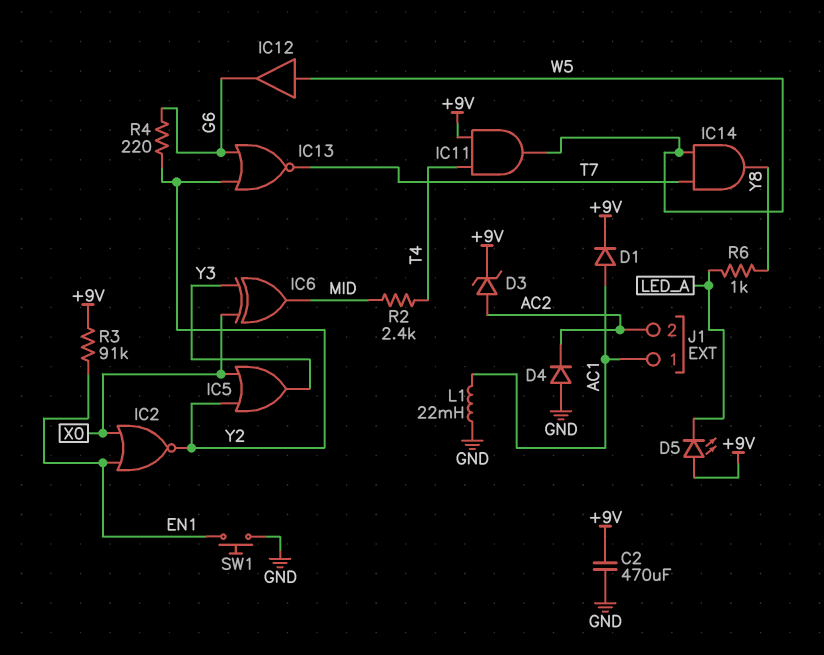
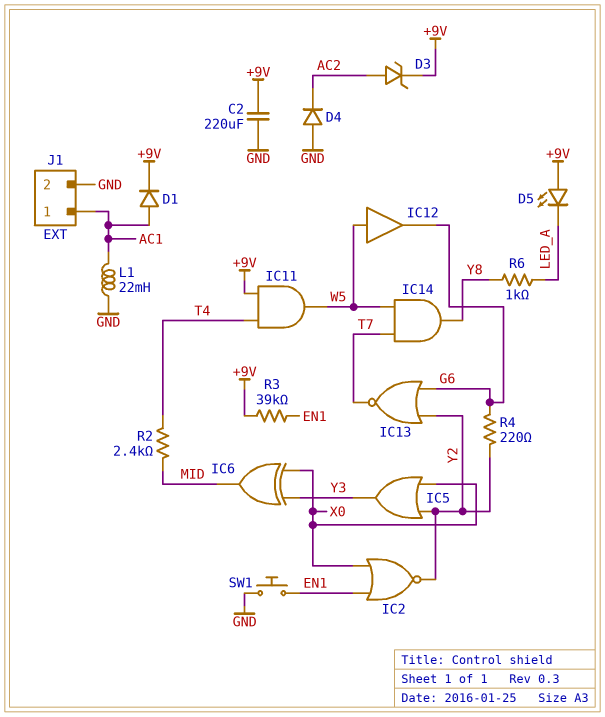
C2: 470uF (+9V, GND) -> 220uF (+9V, GND)
J1 pin 2: AC2 -> GND
R3: 91k (+9V, EN1) -> 39k (+9V, EN1)

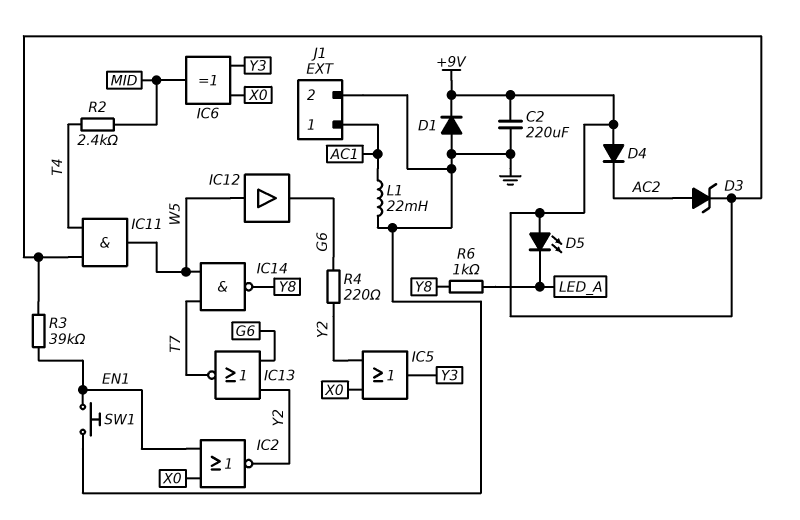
D1: diode (A AC1, K +9V) -> diode (A GND, K +9V)
D4: diode (A GND, K AC2) -> diode (A +9V, K AC2)
IC14: AND (in T7, in W5, out Y8) -> NAND (in T7, in W5, out Y8)

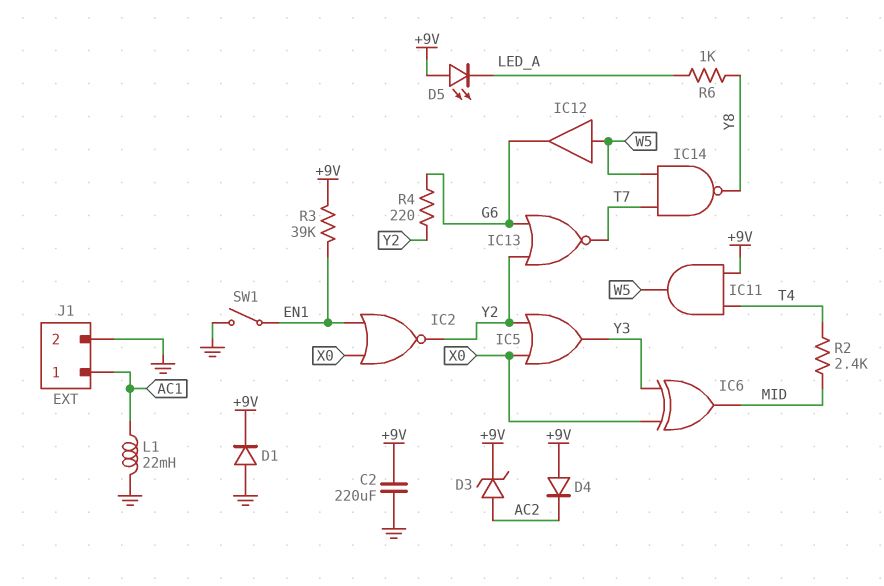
SW1: button (EN1, GND) -> switch (EN1, GND)

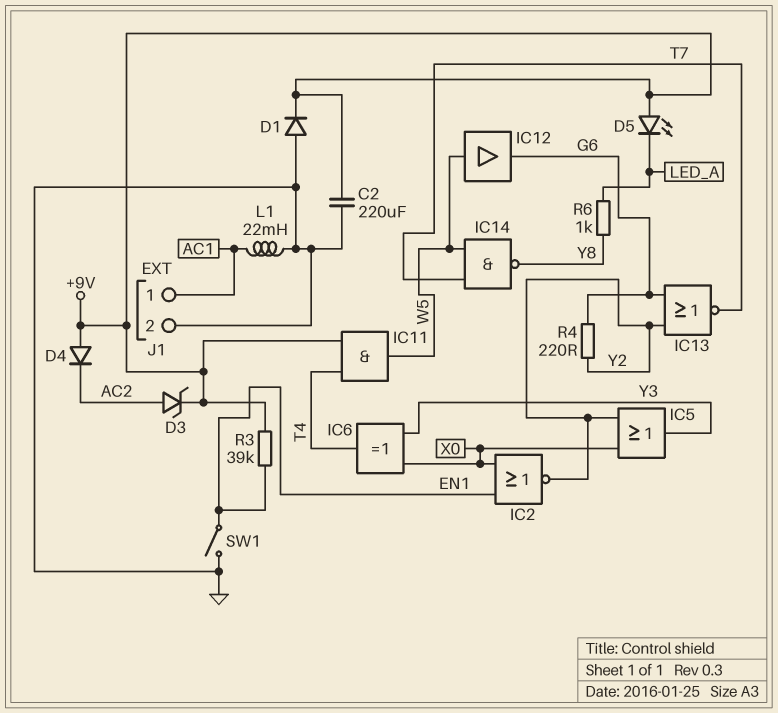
IC6: XOR (in X0, in Y3, out MID) -> XOR (in X0, in Y3, out T4)
R2: 2.4k (MID, T4) -> none

